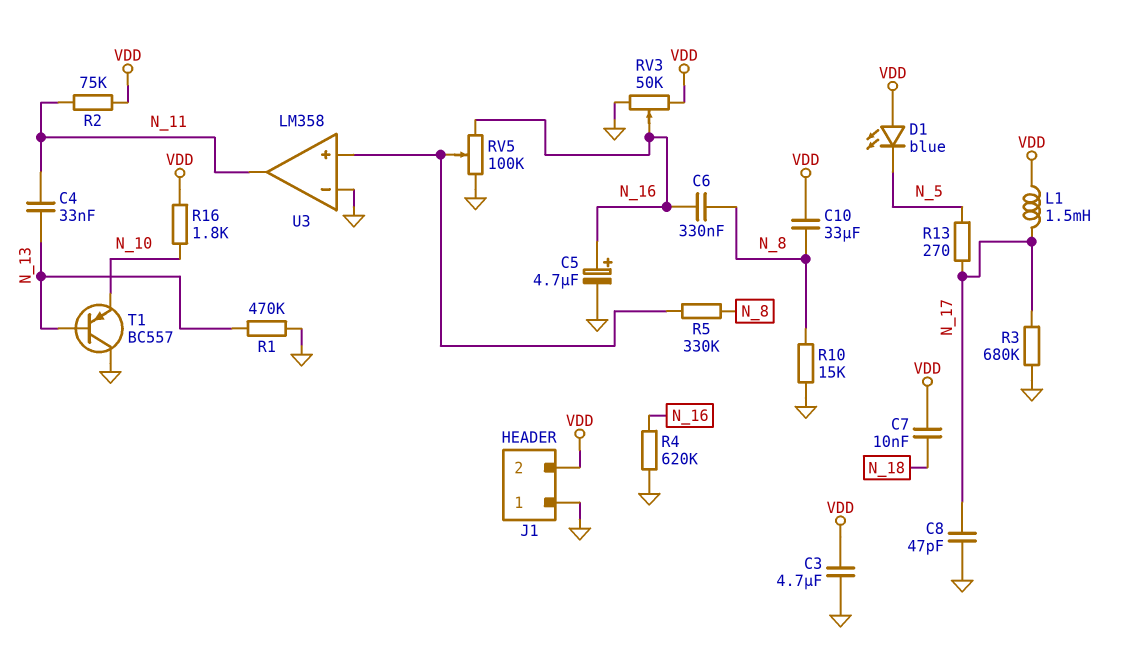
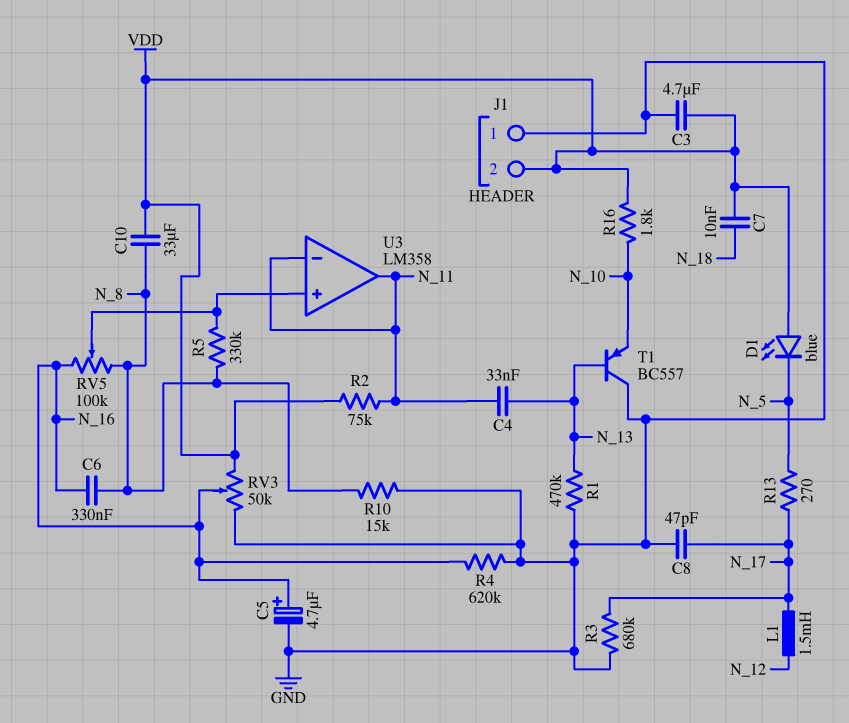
L1: 1.5mH (N_17, VDD) -> 1.5mH (N_12, N_17)
RV5: 100k (GND, N_16, wiper U3/in+) -> 100k (N_8, N_16, wiper U3/in+)
U3 pin in-: GND -> N_11

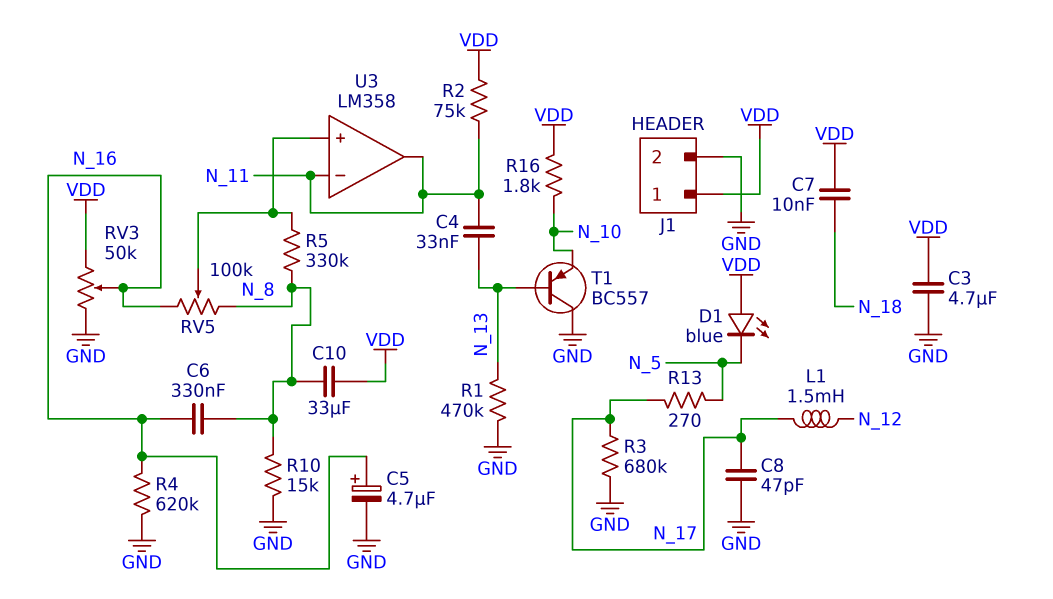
J1 pin 1: GND -> VDD
J1 pin 2: VDD -> GND

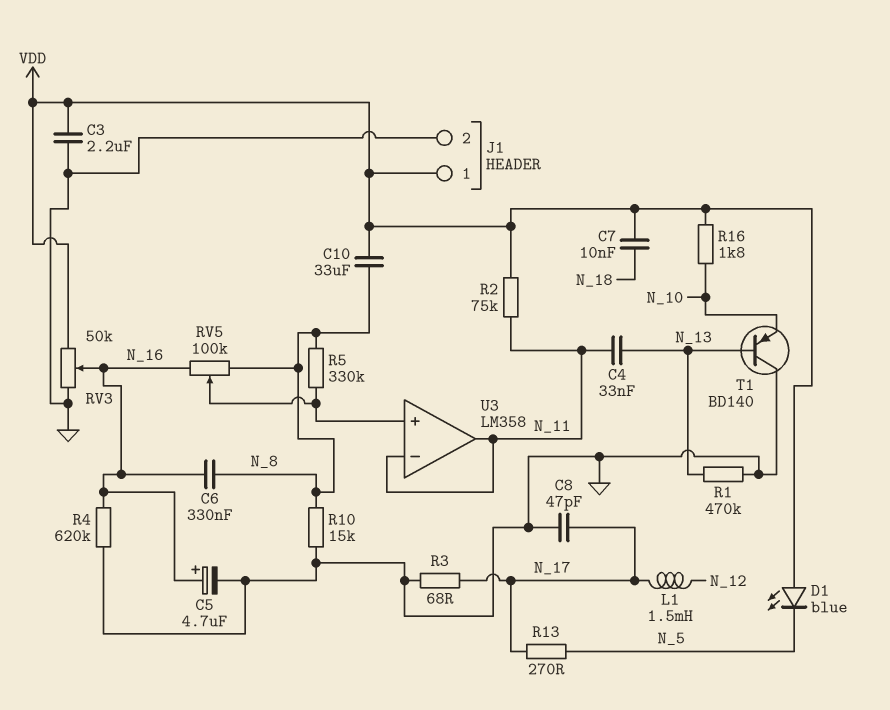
C3: 4.7uF (GND, VDD) -> 2.2uF (GND, VDD)
R3: 680k (GND, N_17) -> 68 (GND, N_17)
T1: PNP BC557 (B N_13, C GND, E N_10) -> PNP BD140 (B N_13, C GND, E N_10)

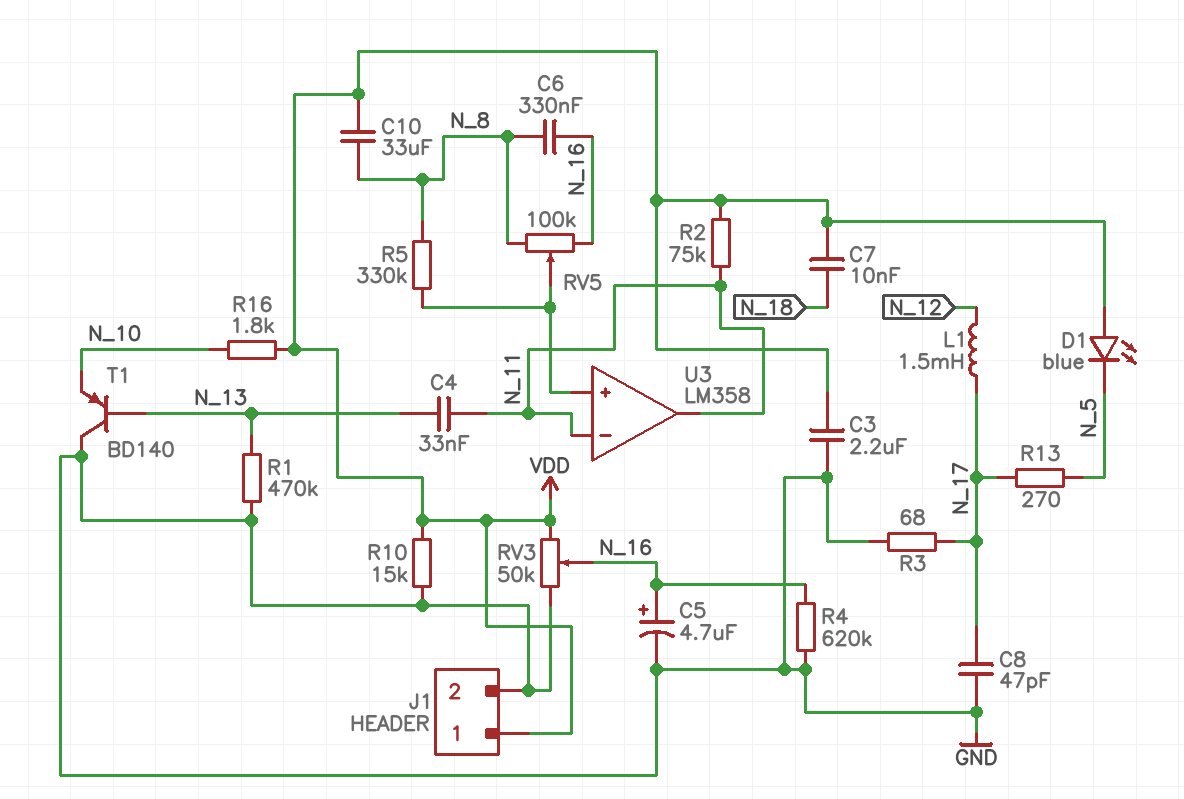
R10: 15k (GND, N_8) -> 15k (GND, VDD)

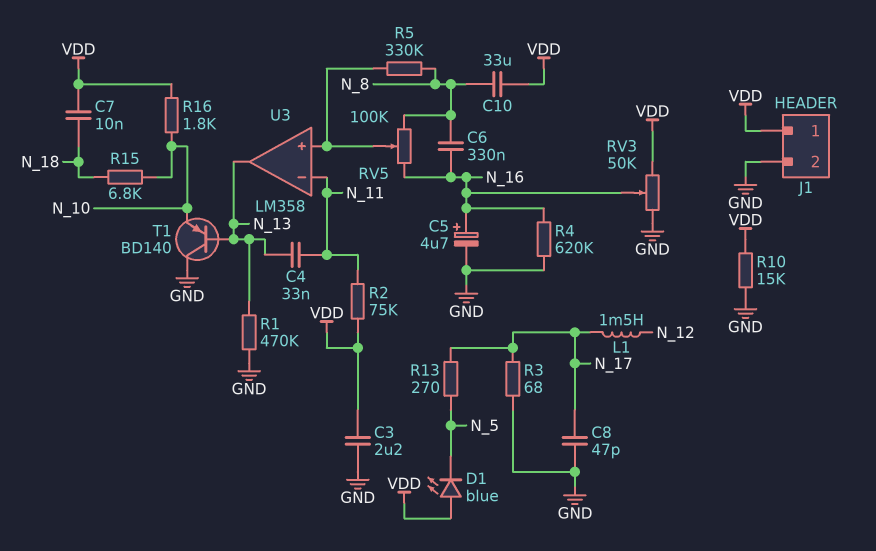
R15: none -> 6.8k (N_10, N_18)
U3 pin out: N_11 -> N_13

